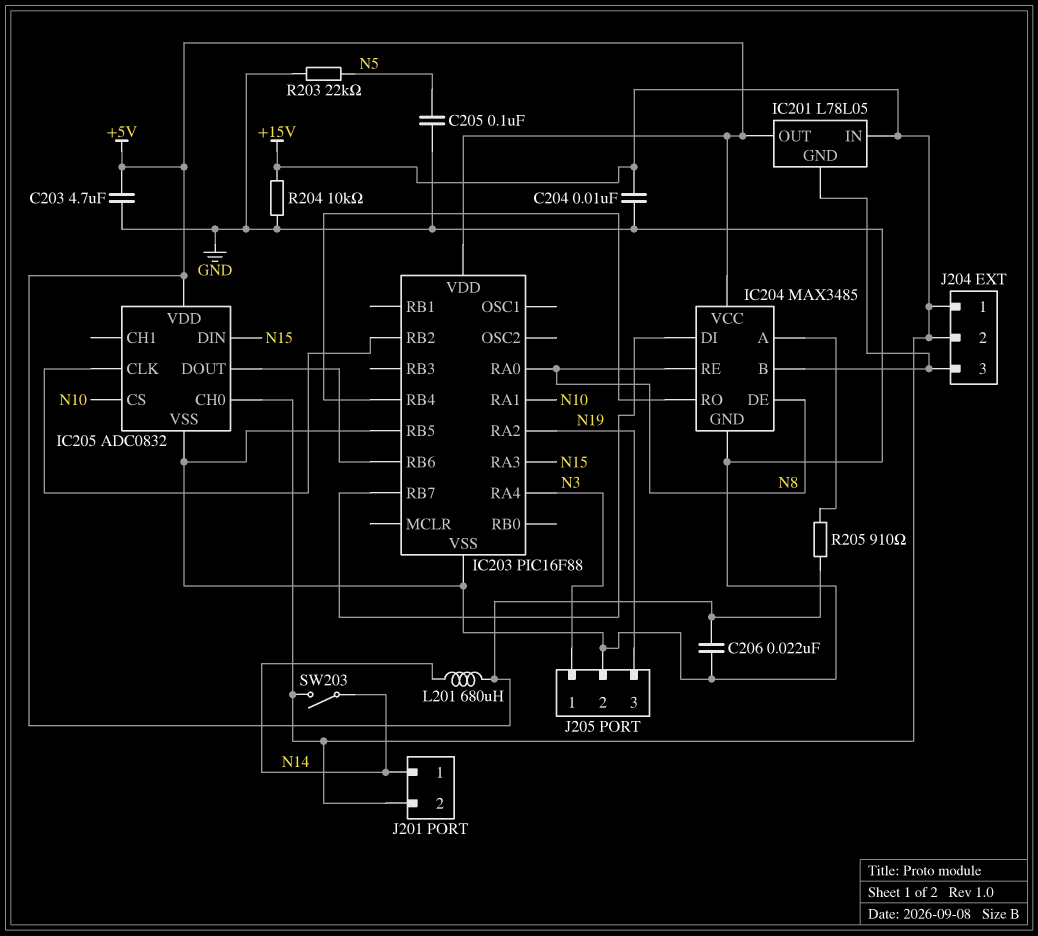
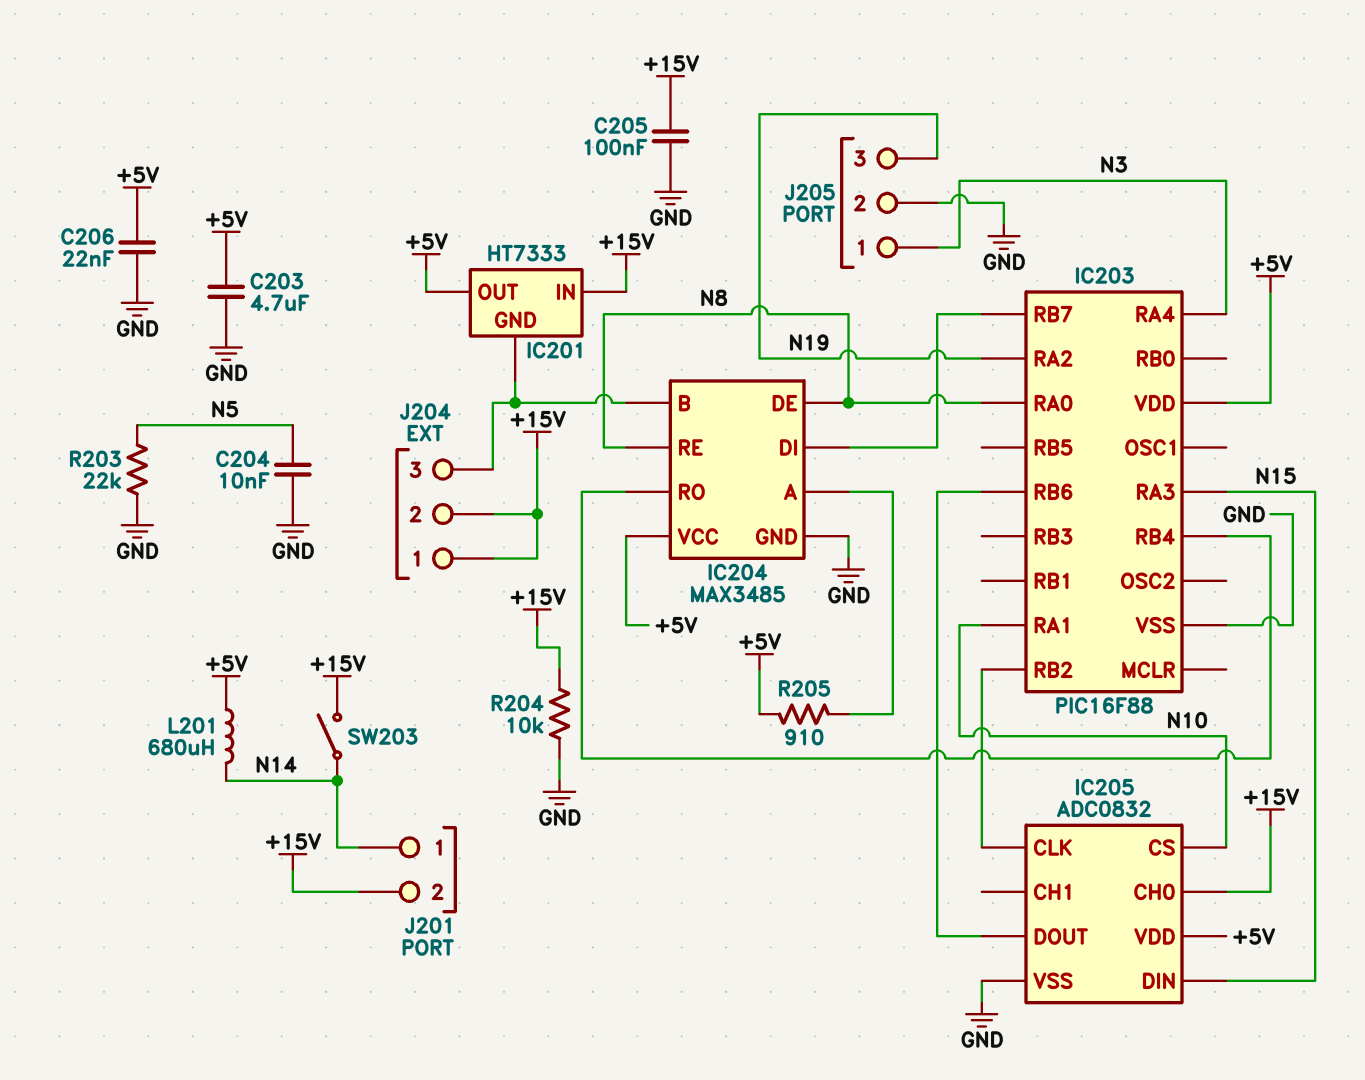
C204: 10nF (+15V, GND) -> 10nF (GND, N5)
C205: 100nF (GND, N5) -> 100nF (+15V, GND)
IC201: L78L05 -> HT7333
IC203 pin RB5: GND -> none

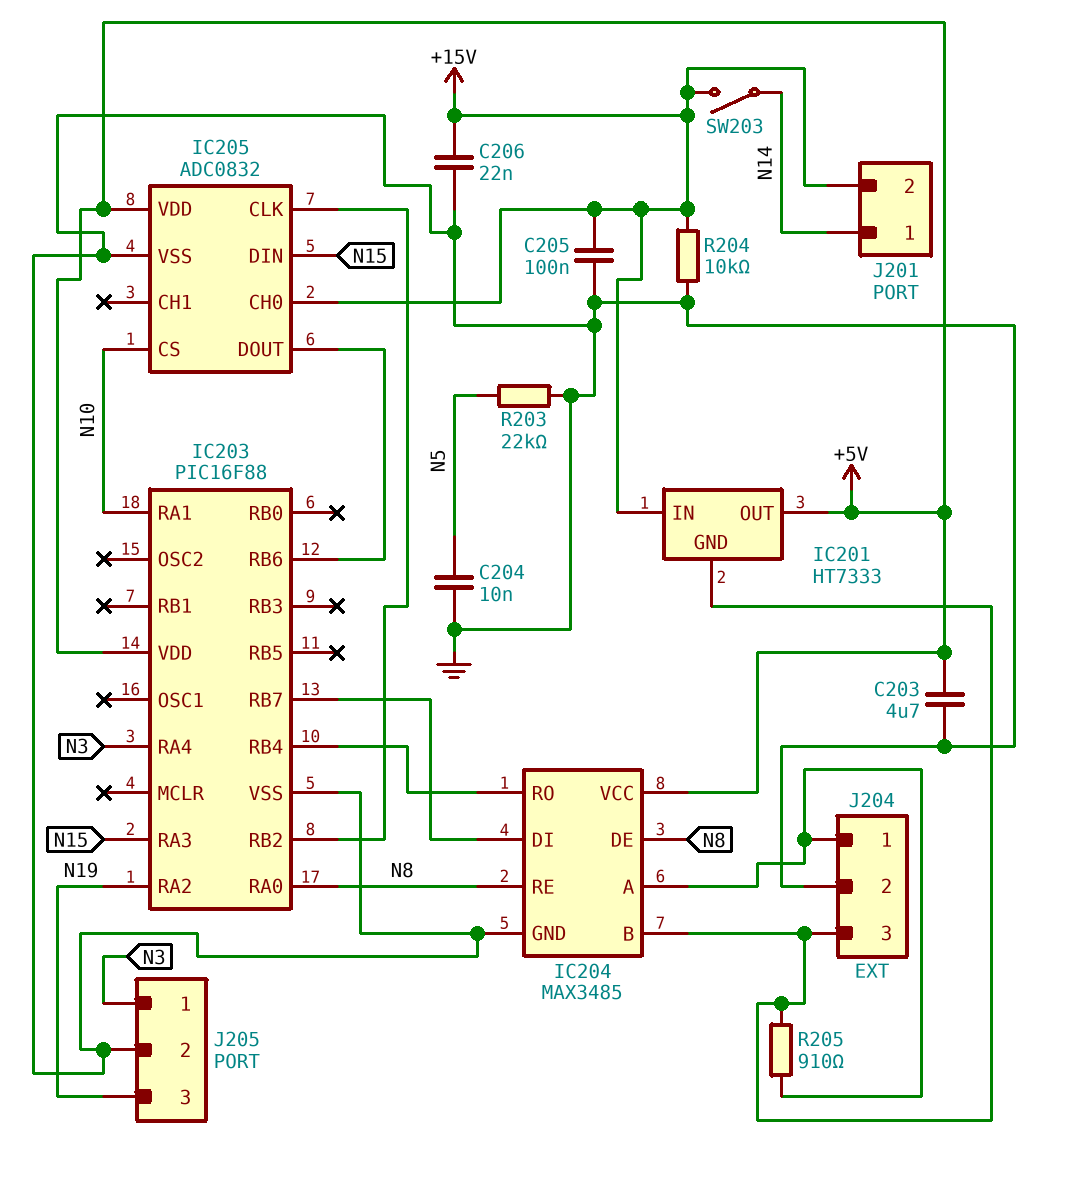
C206: 22nF (+5V, GND) -> 22nF (+15V, GND)
J204 pin 1: +15V -> IC204/A
J204 pin 2: +15V -> GND
L201: 680uH (+5V, N14) -> none
R205: 910 (+5V, IC204/A) -> 910 (IC201/GND, IC204/A)

